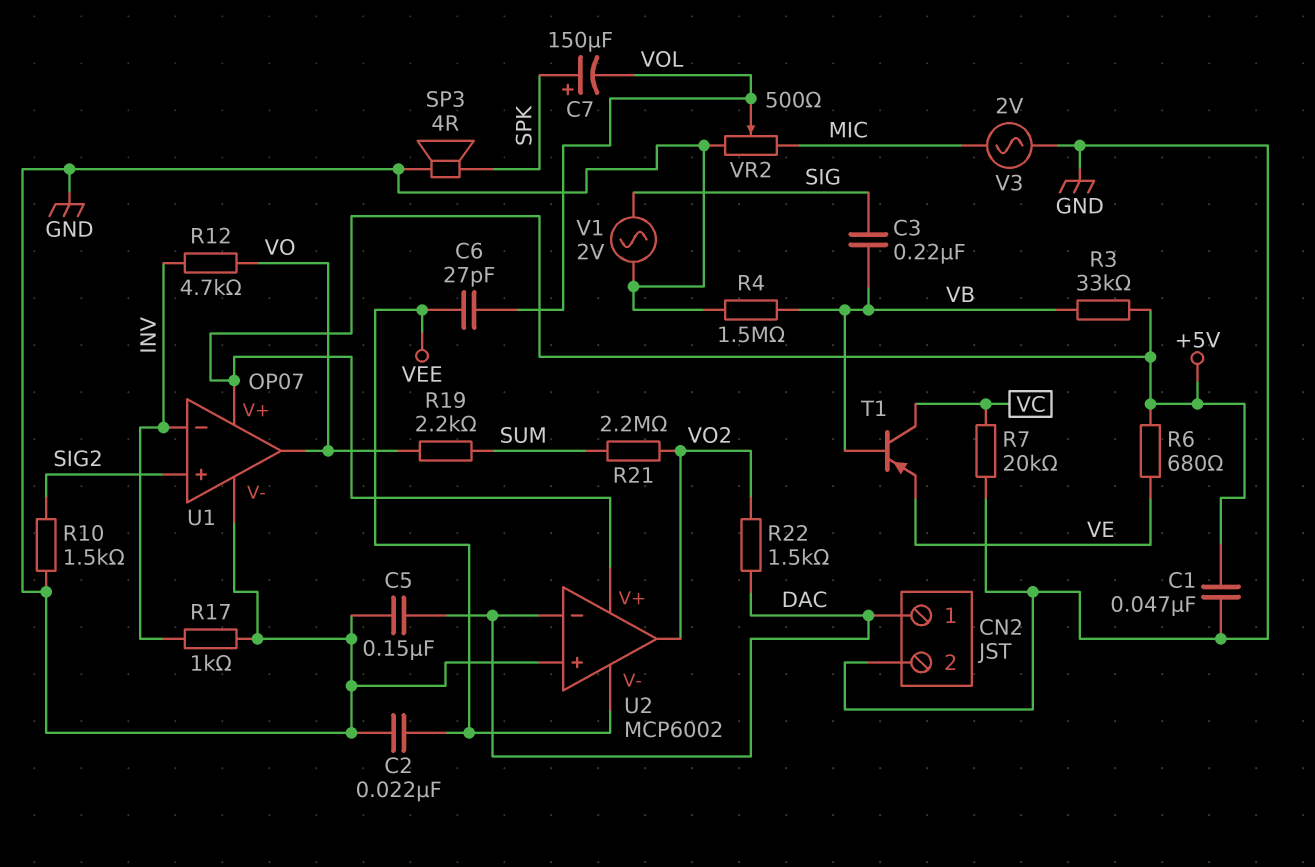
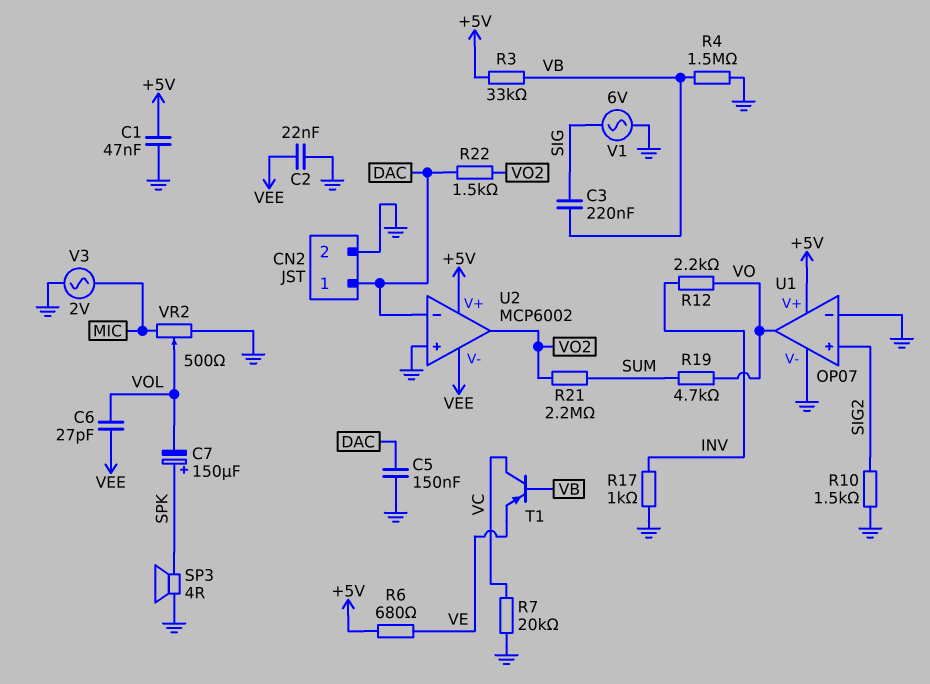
R12: 4.7k (INV, VO) -> 2.2k (INV, VO)
R19: 2.2k (SUM, VO) -> 4.7k (SUM, VO)
U1 pin in-: INV -> GND
V1: AC 2V (GND, SIG) -> AC 6V (GND, SIG)

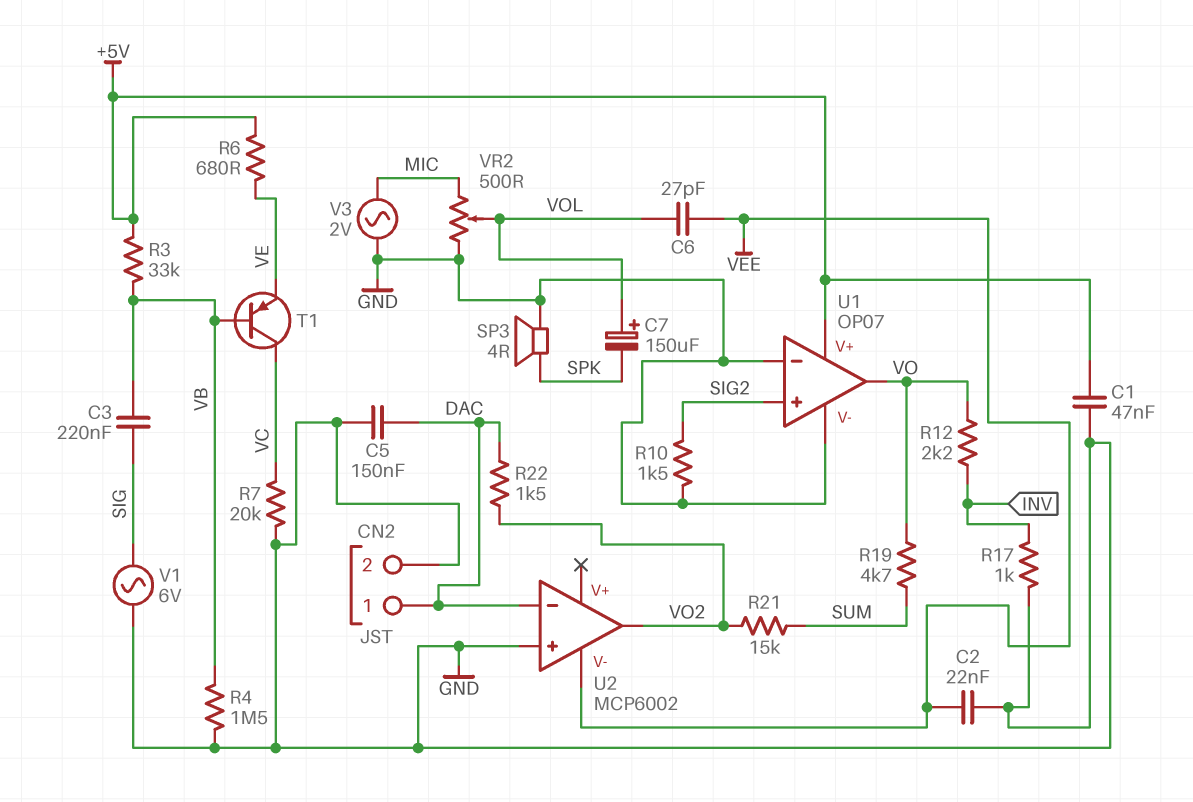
C7: 150uF (plus SPK, minus VOL) -> 150uF (plus VOL, minus SPK)
R21: 2.2M (SUM, VO2) -> 15k (SUM, VO2)
U2 pin V+: +5V -> none

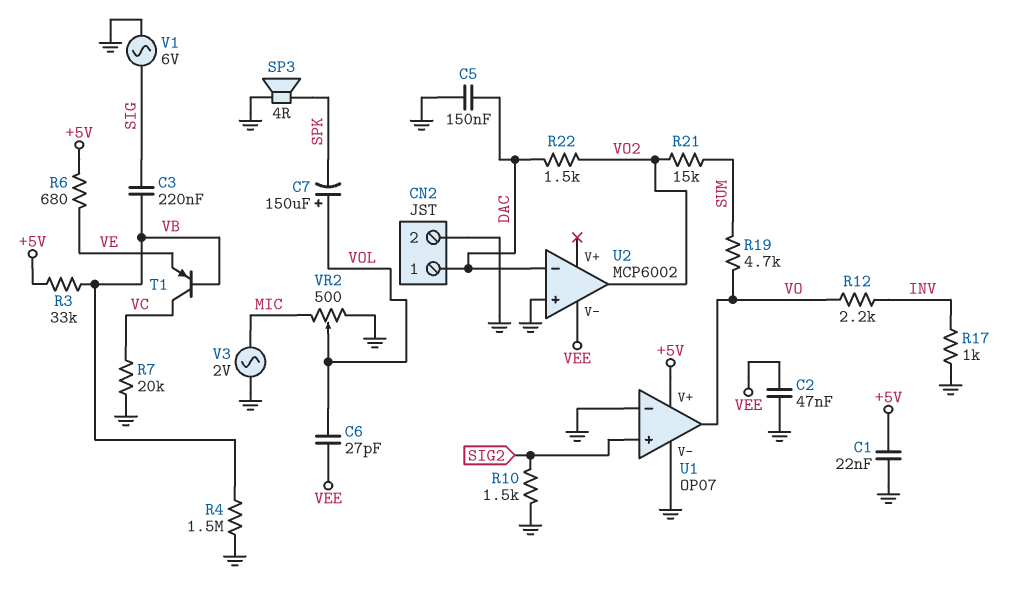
C1: 47nF (+5V, GND) -> 22nF (+5V, GND)
C2: 22nF (GND, VEE) -> 47nF (GND, VEE)

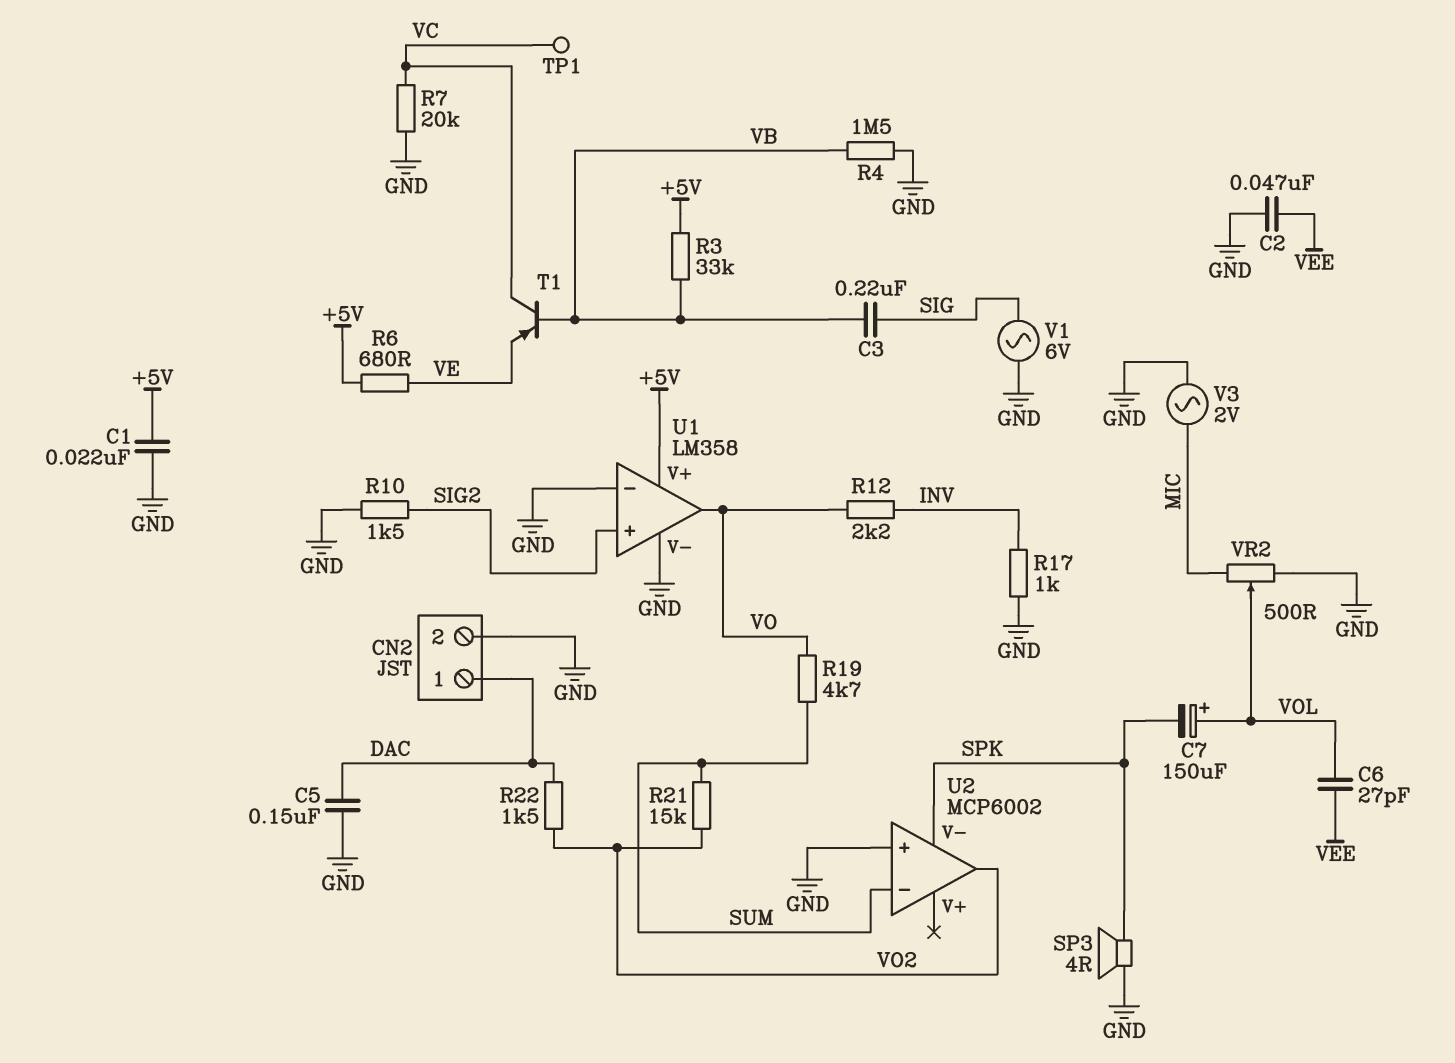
TP1: none -> test point (VC)
U1: OP07 -> LM358
U2 pin V-: VEE -> SPK
U2 pin in-: DAC -> SUM

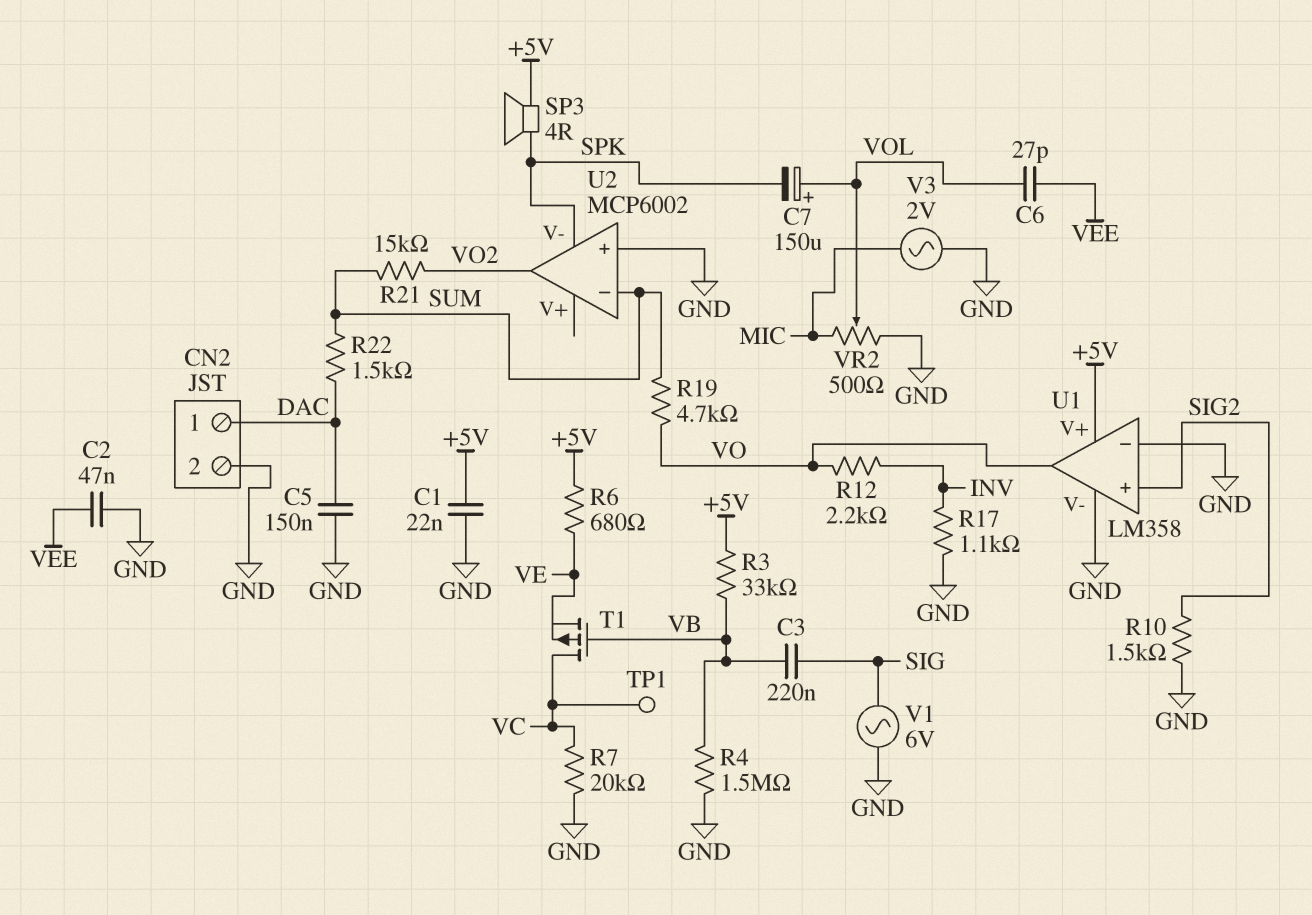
R17: 1k (GND, INV) -> 1.1k (GND, INV)
R22: 1.5k (DAC, VO2) -> 1.5k (DAC, SUM)
SP3: speaker 4R (GND, SPK) -> speaker 4R (+5V, SPK)
T1: PNP (B VB, C VC, E VE) -> PMOS (G VB, D VC, S VE)

